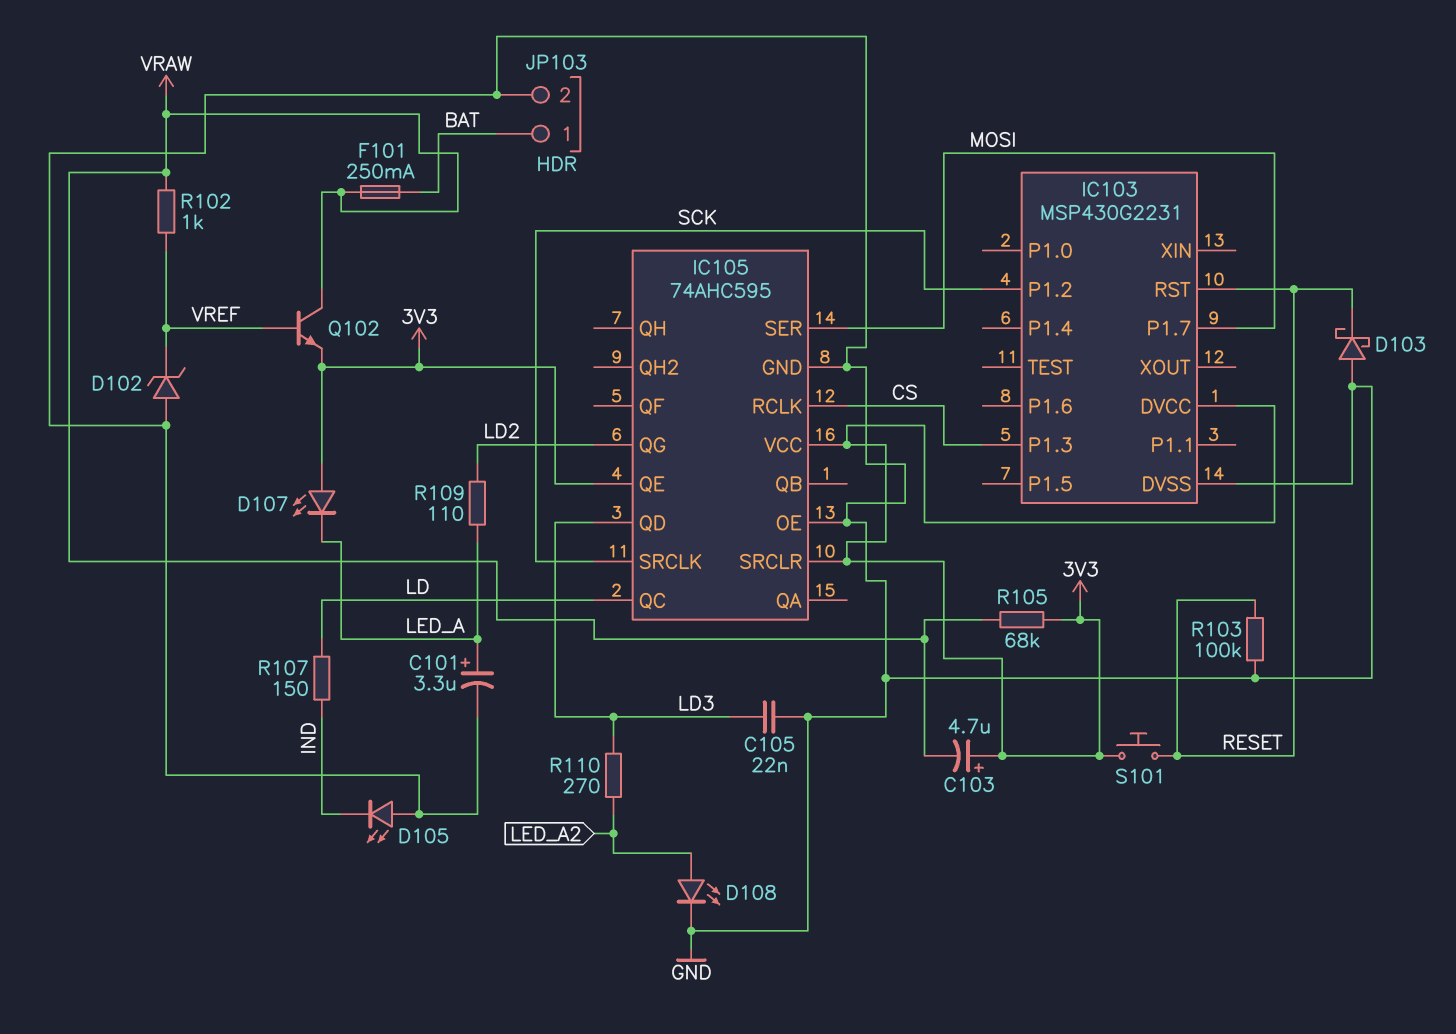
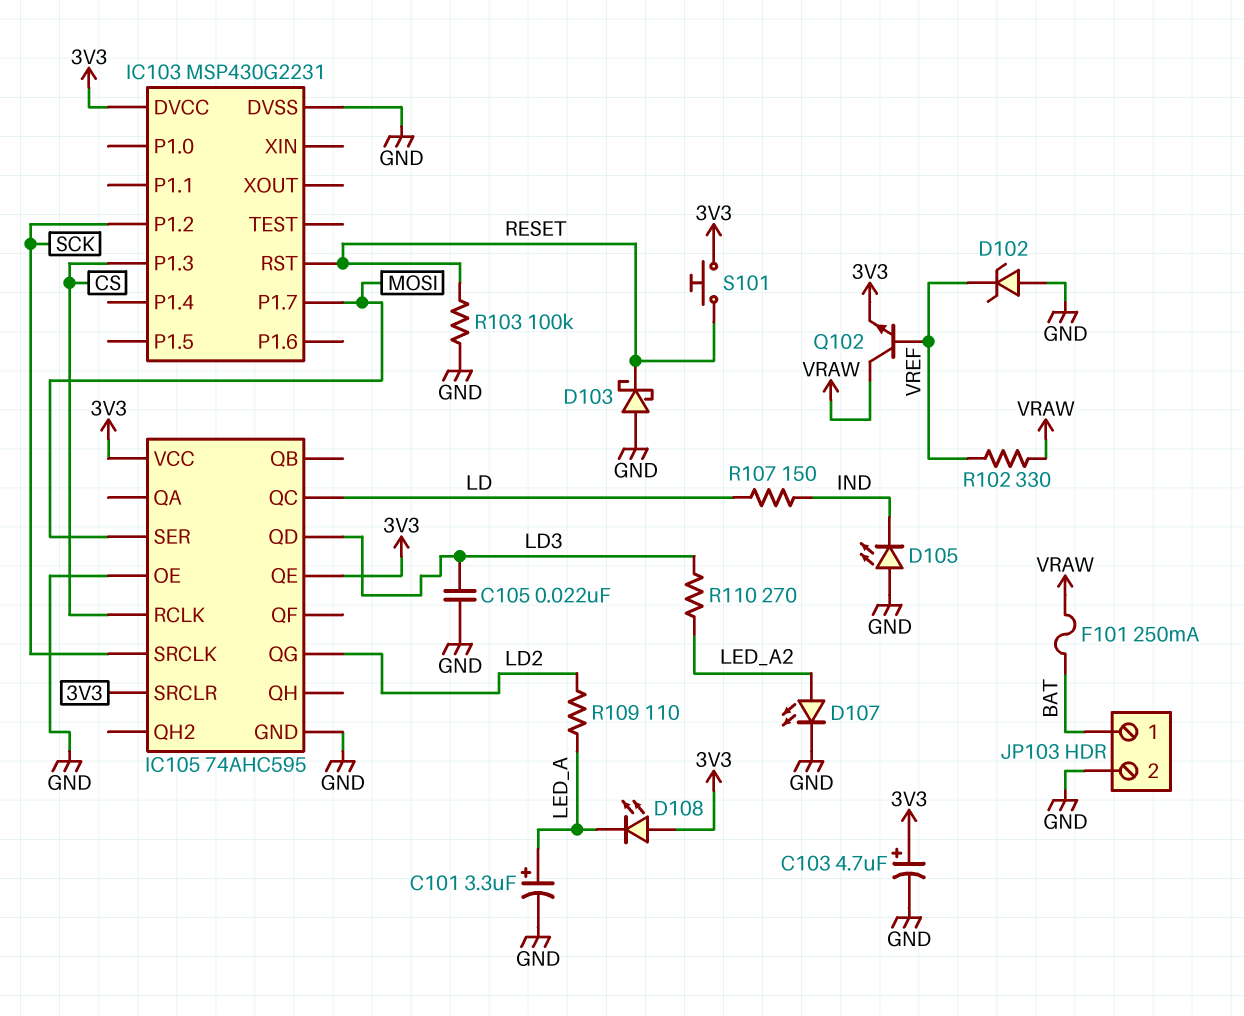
C103: 4.7uF (plus 3V3, minus VRAW) -> 4.7uF (plus 3V3, minus GND)
D107: LED (A 3V3, K LED_A) -> LED (A LED_A2, K GND)
D108: LED (A LED_A2, K GND) -> LED (A 3V3, K LED_A)
R102: 1k (VRAW, VREF) -> 330 (VRAW, VREF)
R105: 68k (3V3, VRAW) -> none

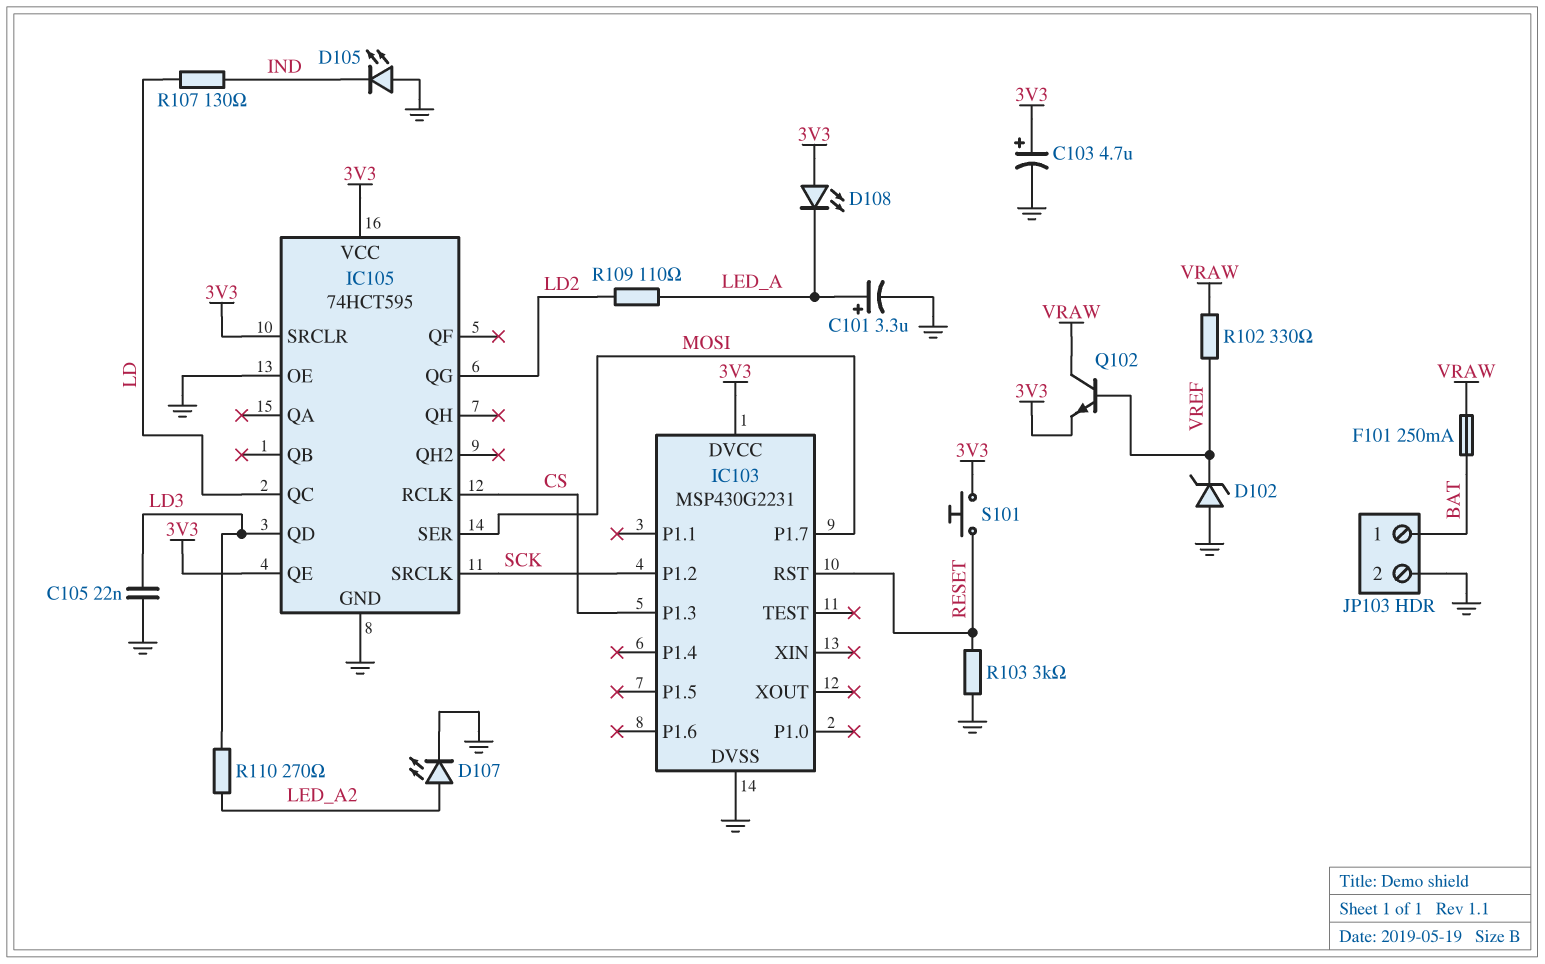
D103: schottky (A GND, K RESET) -> none
IC105: 74AHC595 -> 74HCT595
R103: 100k (GND, RESET) -> 3k (GND, RESET)
R107: 150 (IND, LD) -> 130 (IND, LD)

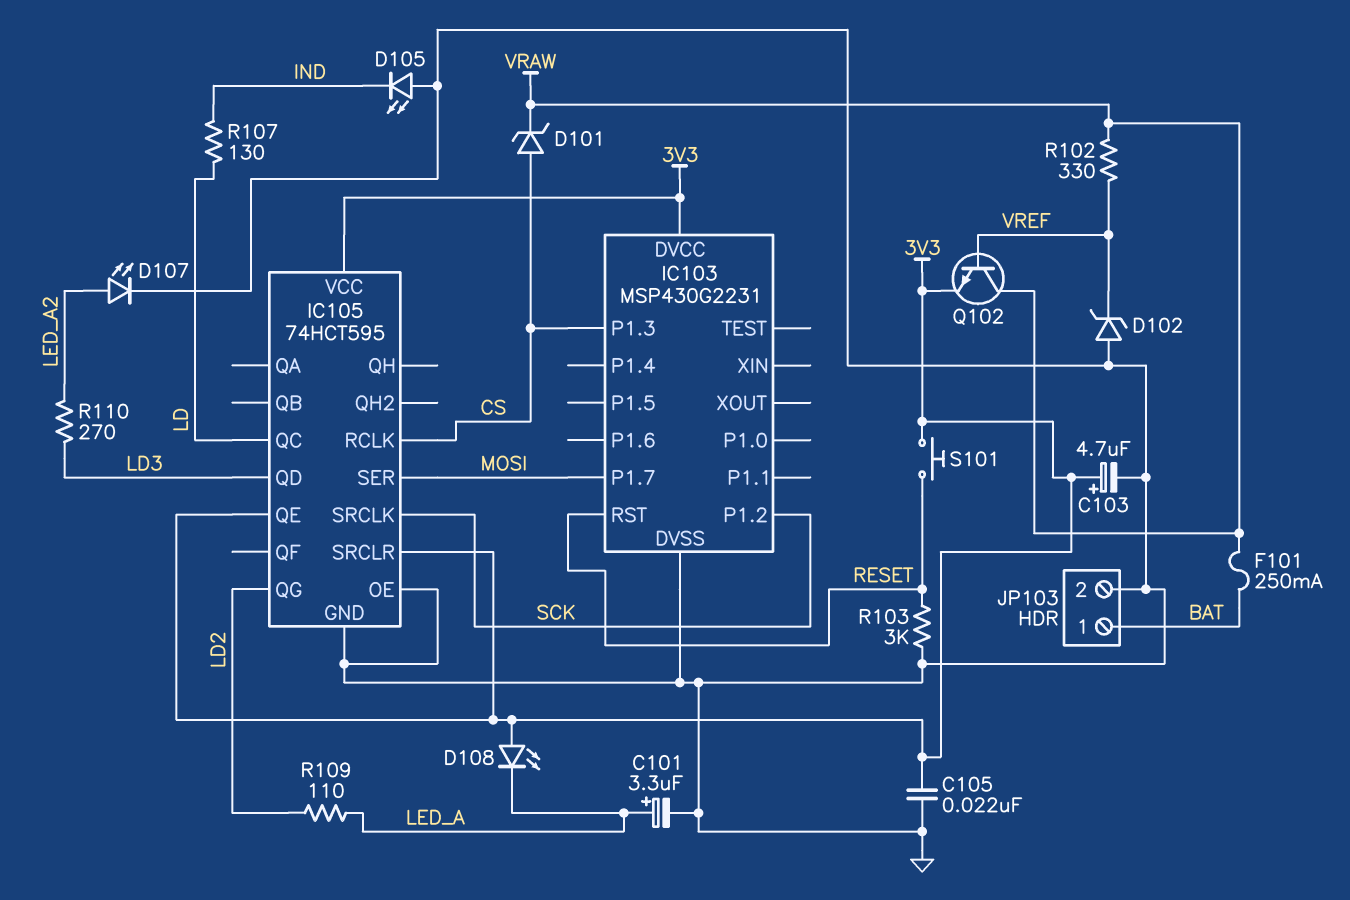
C105: 22nF (GND, LD3) -> 22nF (3V3, GND)
D101: none -> zener (A CS, K VRAW)

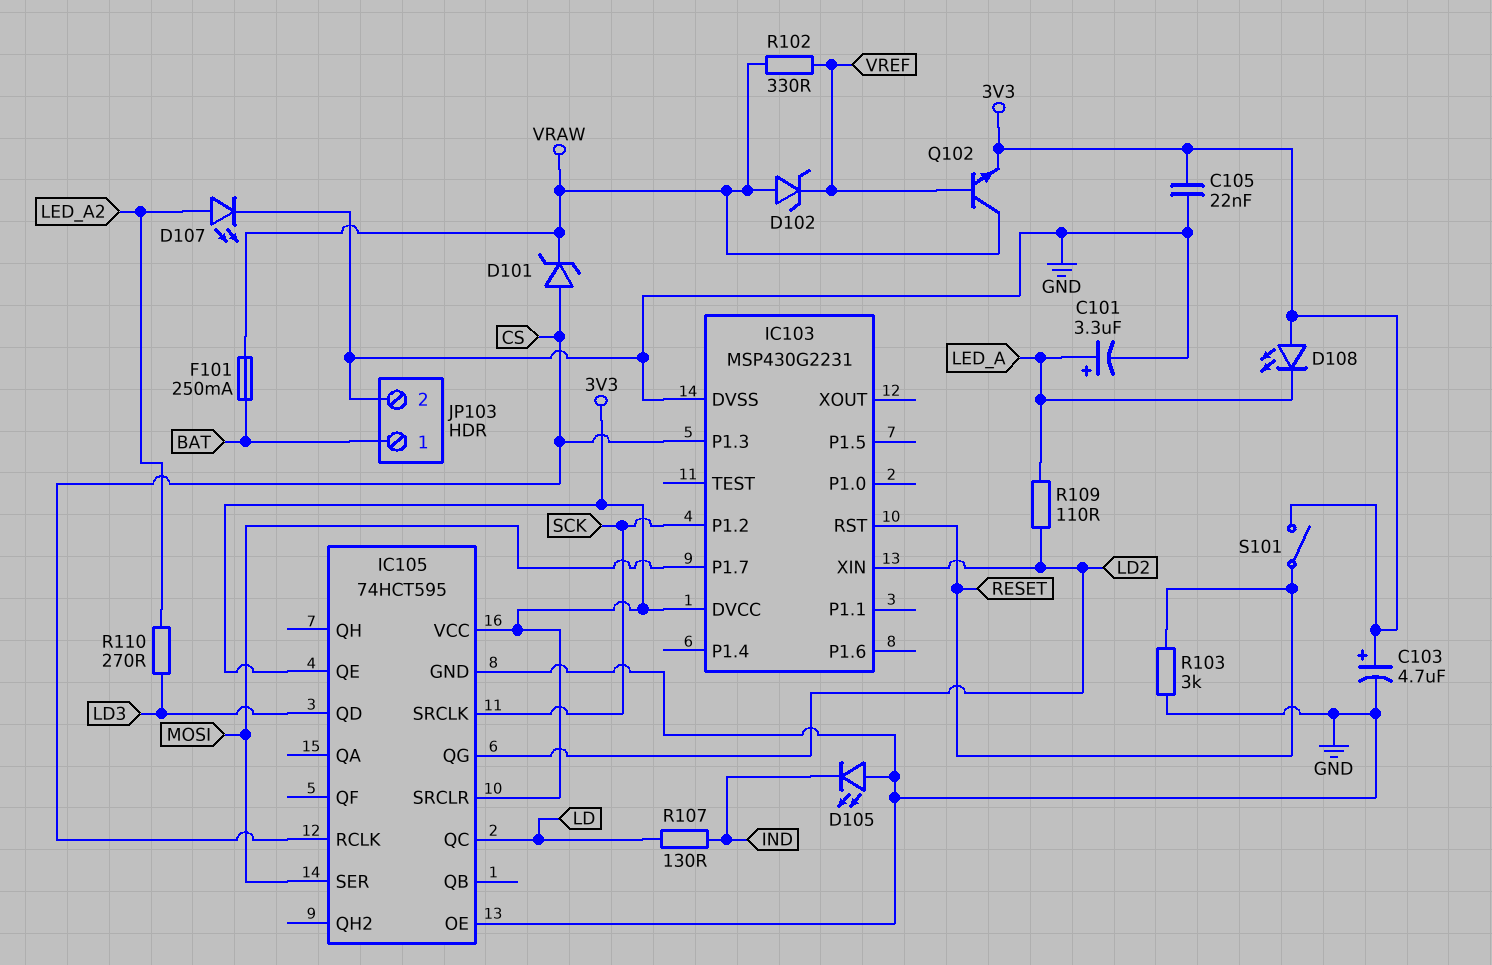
D102: zener (A GND, K VREF) -> zener (A VRAW, K VREF)
IC103 pin XIN: none -> LD2
S101: button (3V3, RESET) -> switch (3V3, RESET)

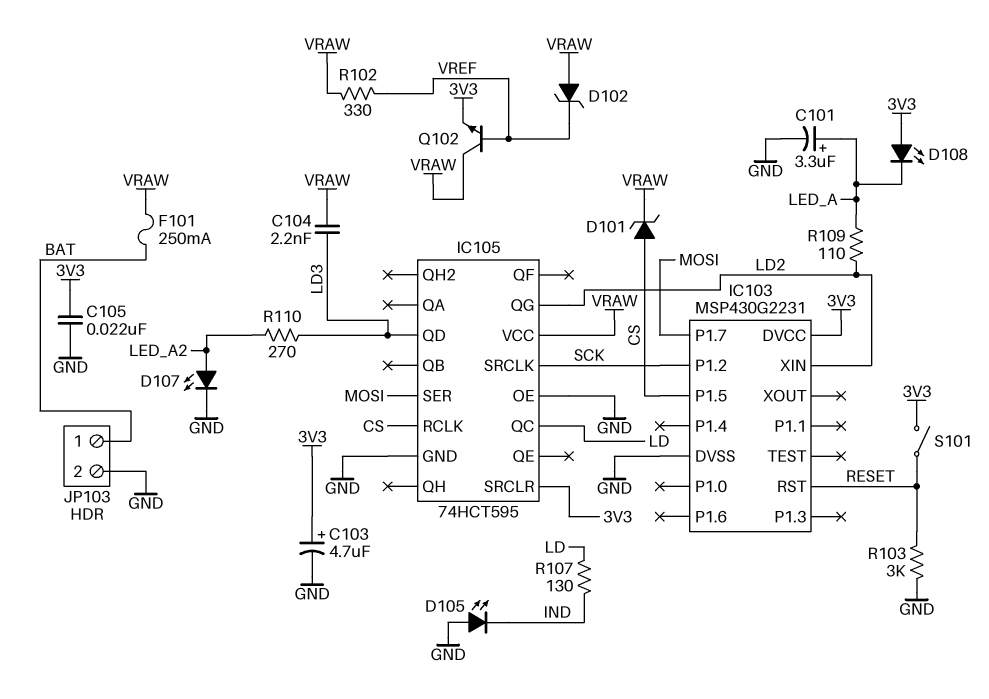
C104: none -> 2.2nF (LD3, VRAW)
IC103 pin P1.3: CS -> none
IC103 pin P1.5: none -> CS
IC105 pin QE: 3V3 -> none
IC105 pin VCC: 3V3 -> VRAW

